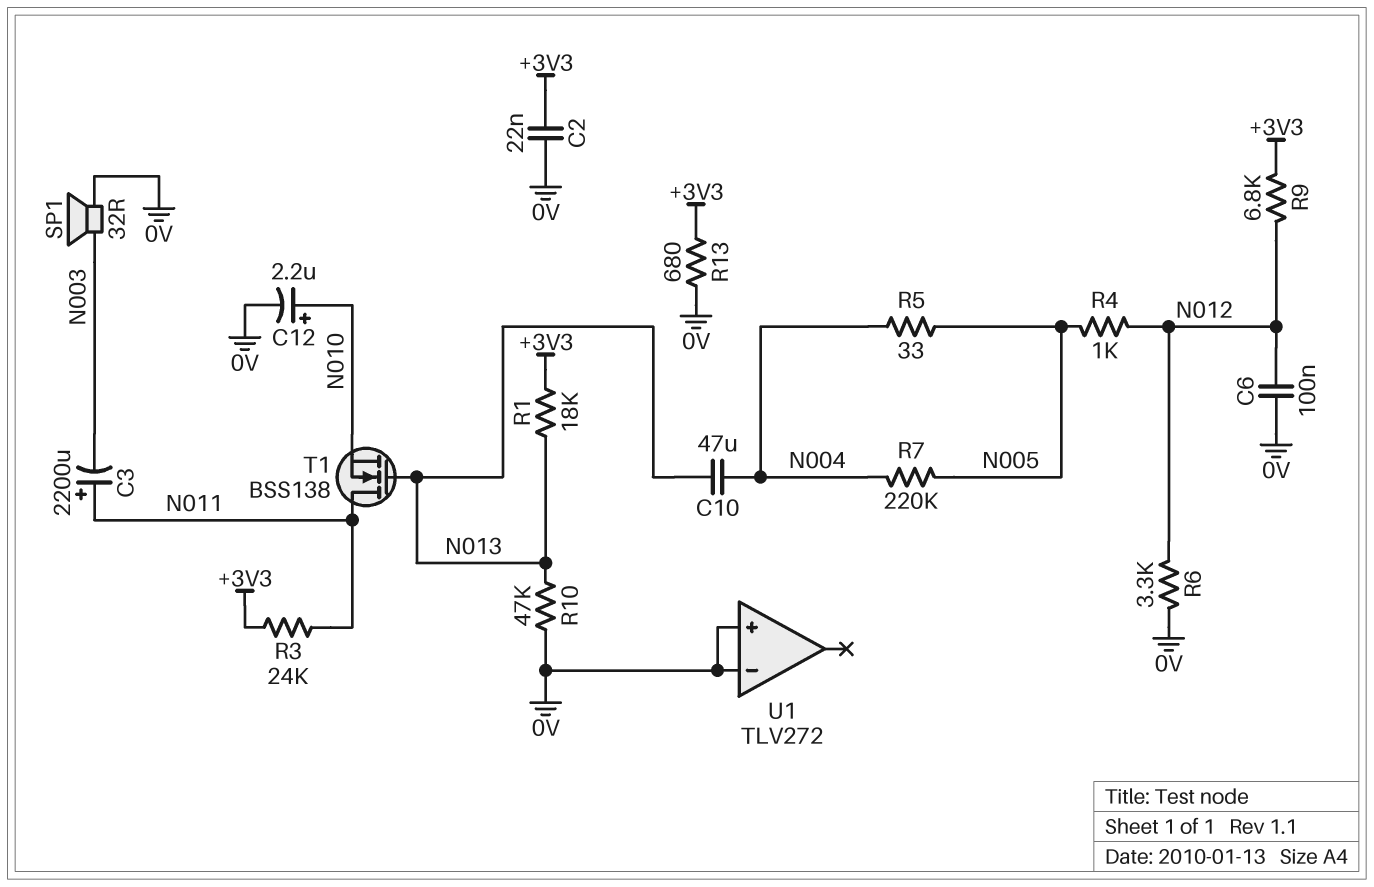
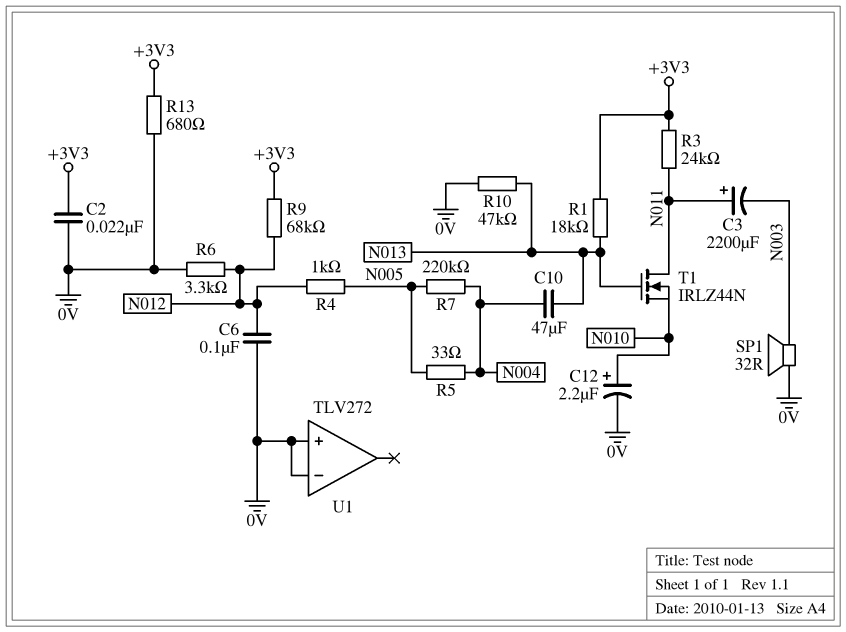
R9: 6.8k (+3V3, N012) -> 68k (+3V3, N012)
T1: NMOS BSS138 (G N013, D N011, S N010) -> NMOS IRLZ44N (G N013, D N011, S N010)

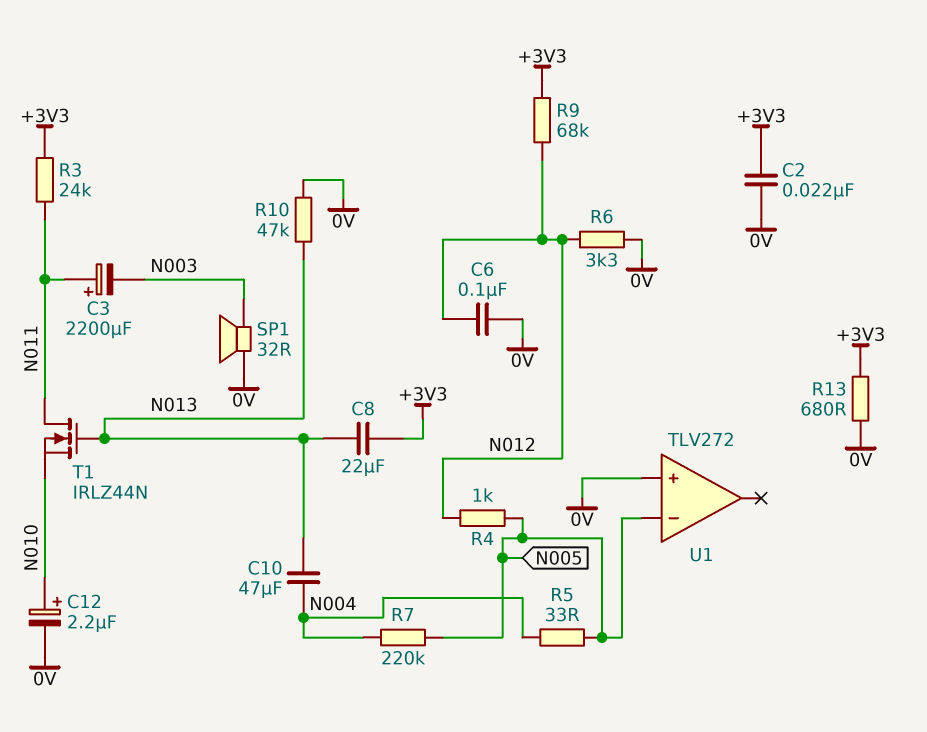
C8: none -> 22uF (+3V3, N013)
R1: 18k (+3V3, N013) -> none
U1 pin in-: 0V -> N005

